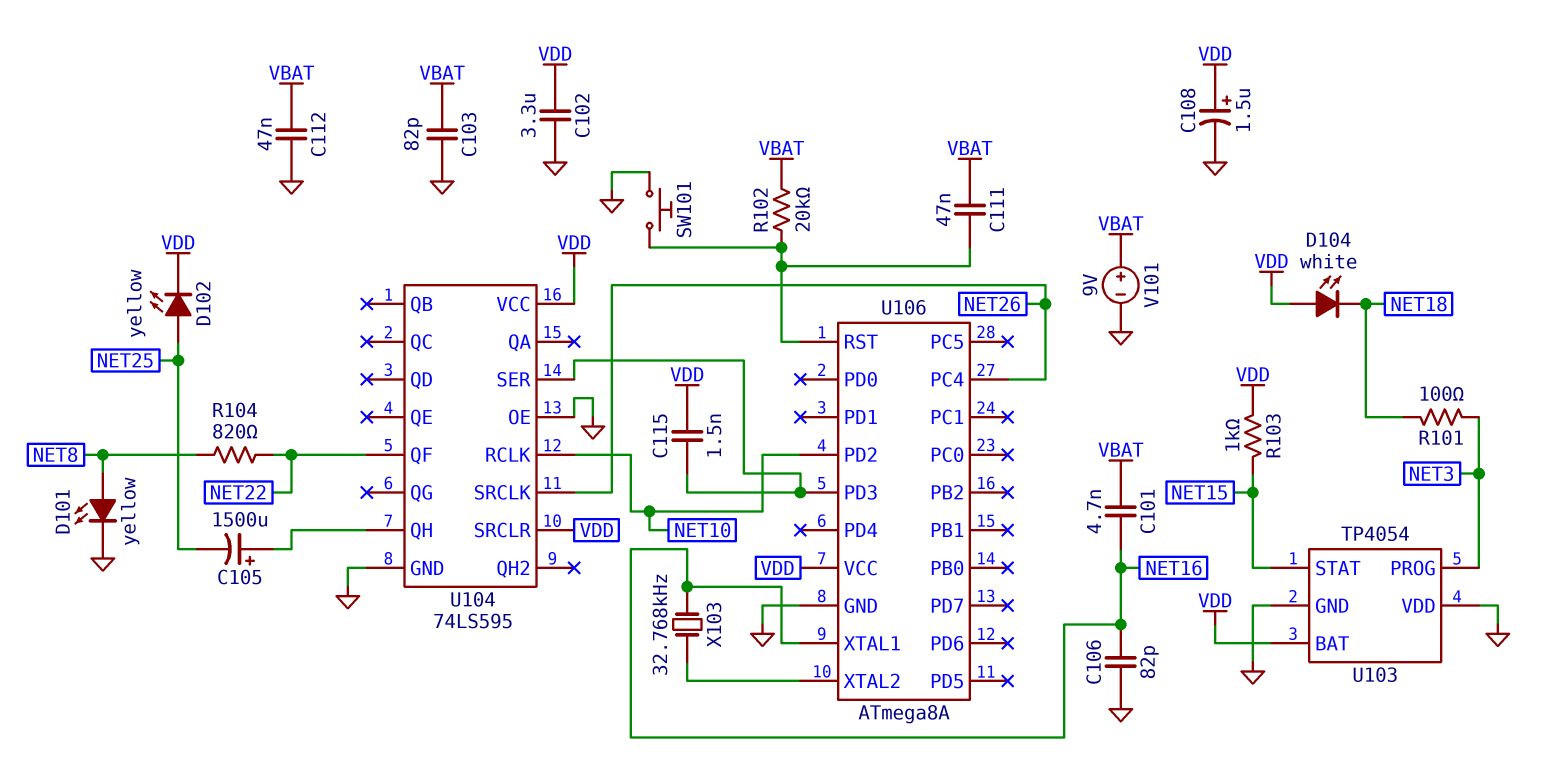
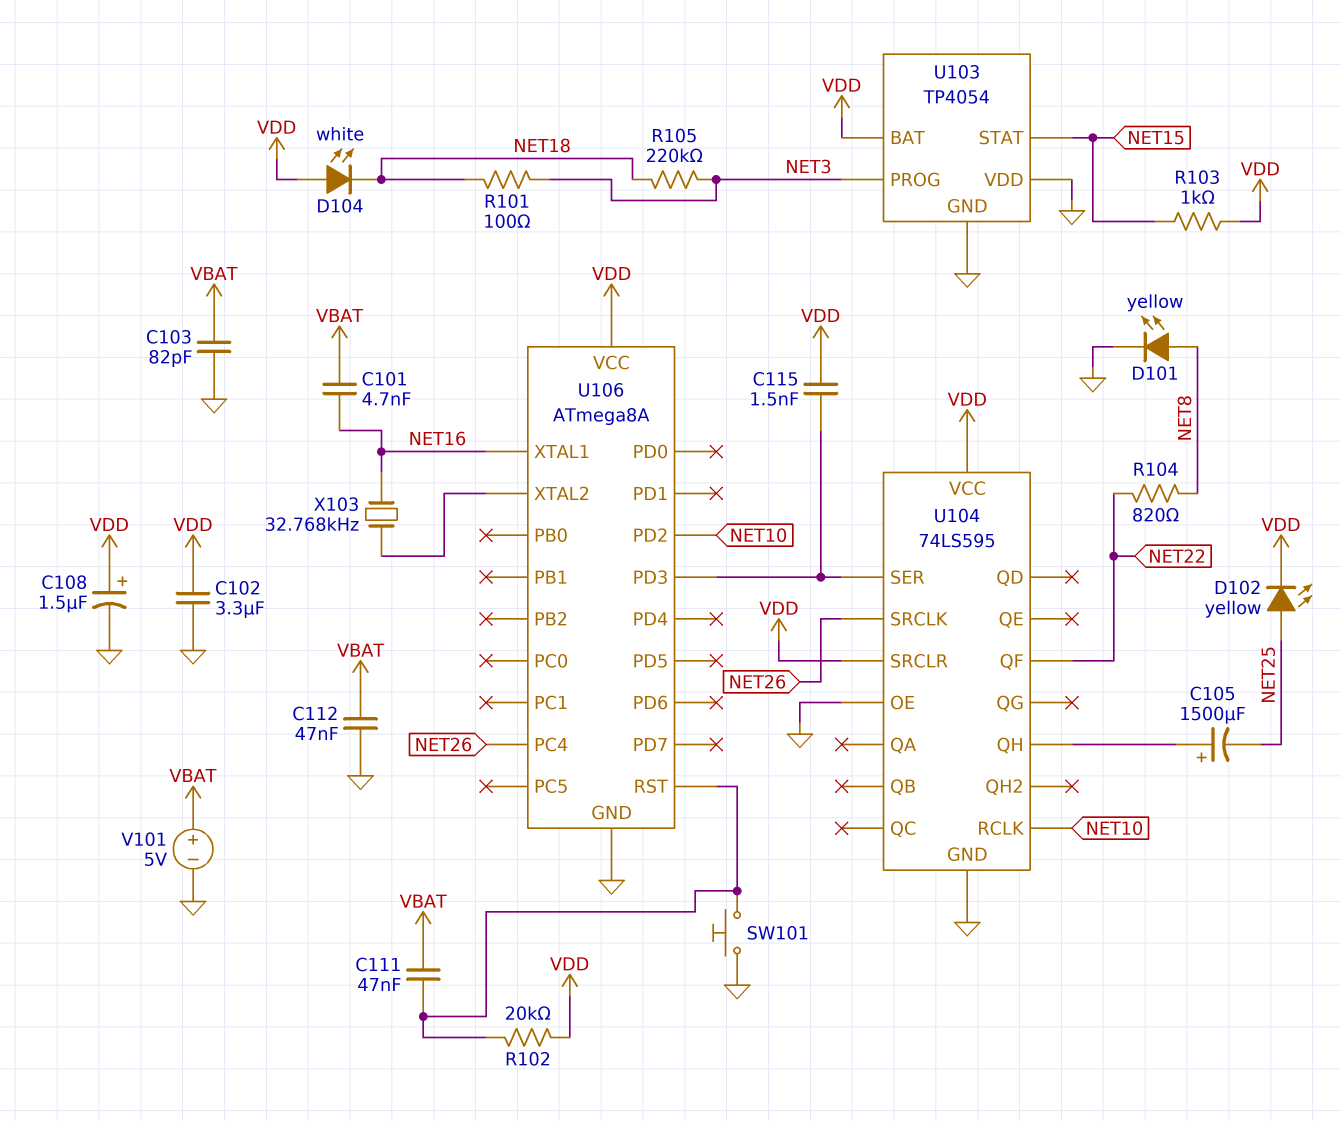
C106: 82pF (GND, NET16) -> none
R102: 20k (U106/RST, VBAT) -> 20k (U106/RST, VDD)
R105: none -> 220k (NET3, NET18)
V101: 9V (plus VBAT, minus GND) -> 5V (plus VBAT, minus GND)

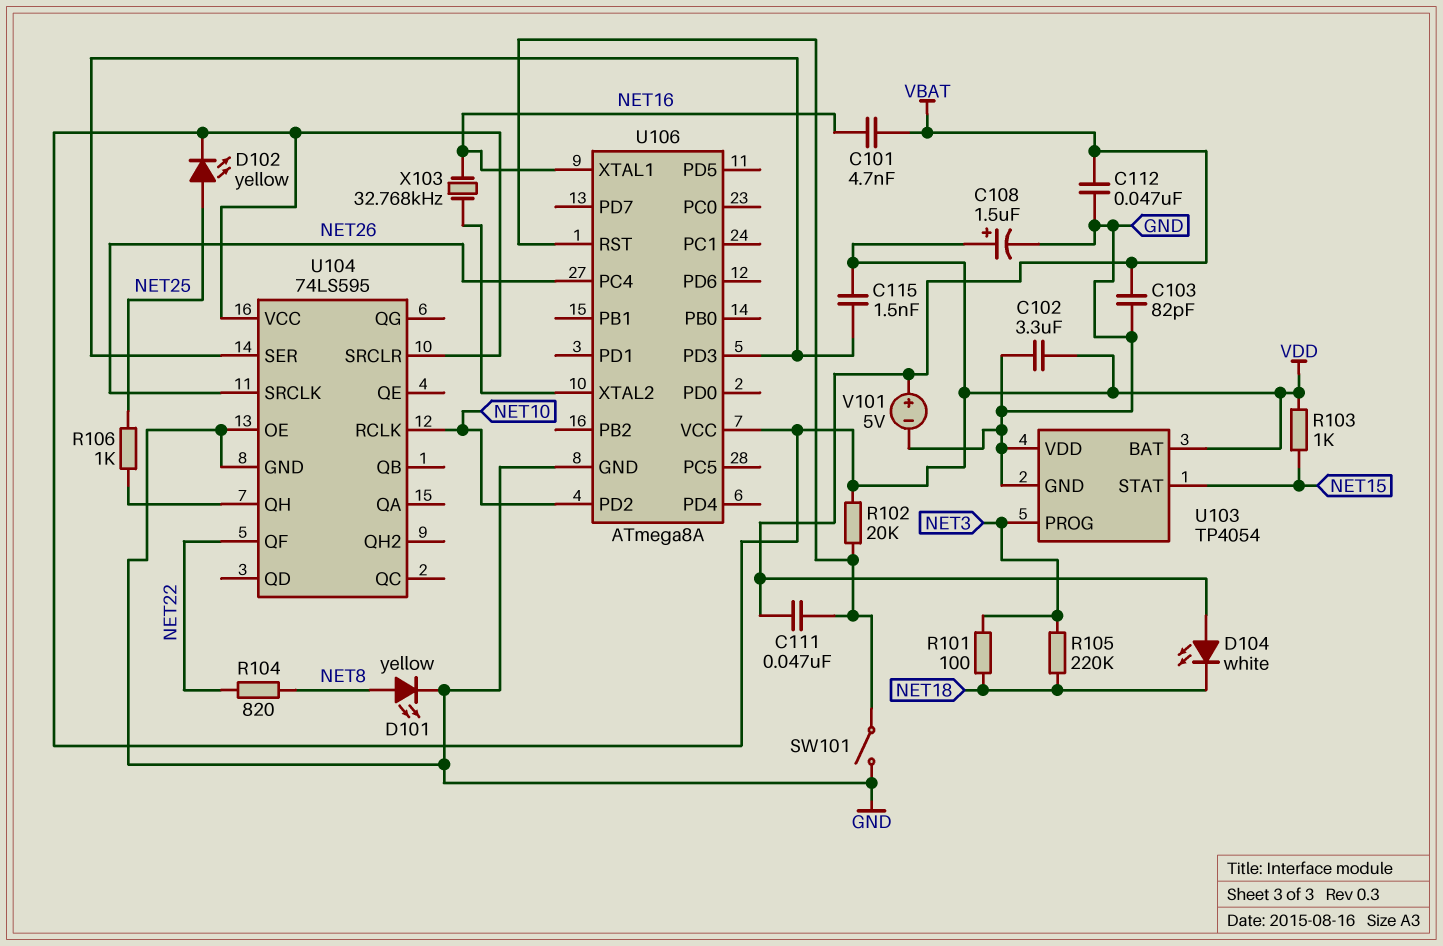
C105: 1500uF (plus U104/QH, minus NET25) -> none
D104: LED white (A VDD, K NET18) -> LED white (A VBAT, K NET18)
R106: none -> 1k (NET25, U104/QH)
SW101: button (GND, U106/RST) -> switch (GND, U106/RST)

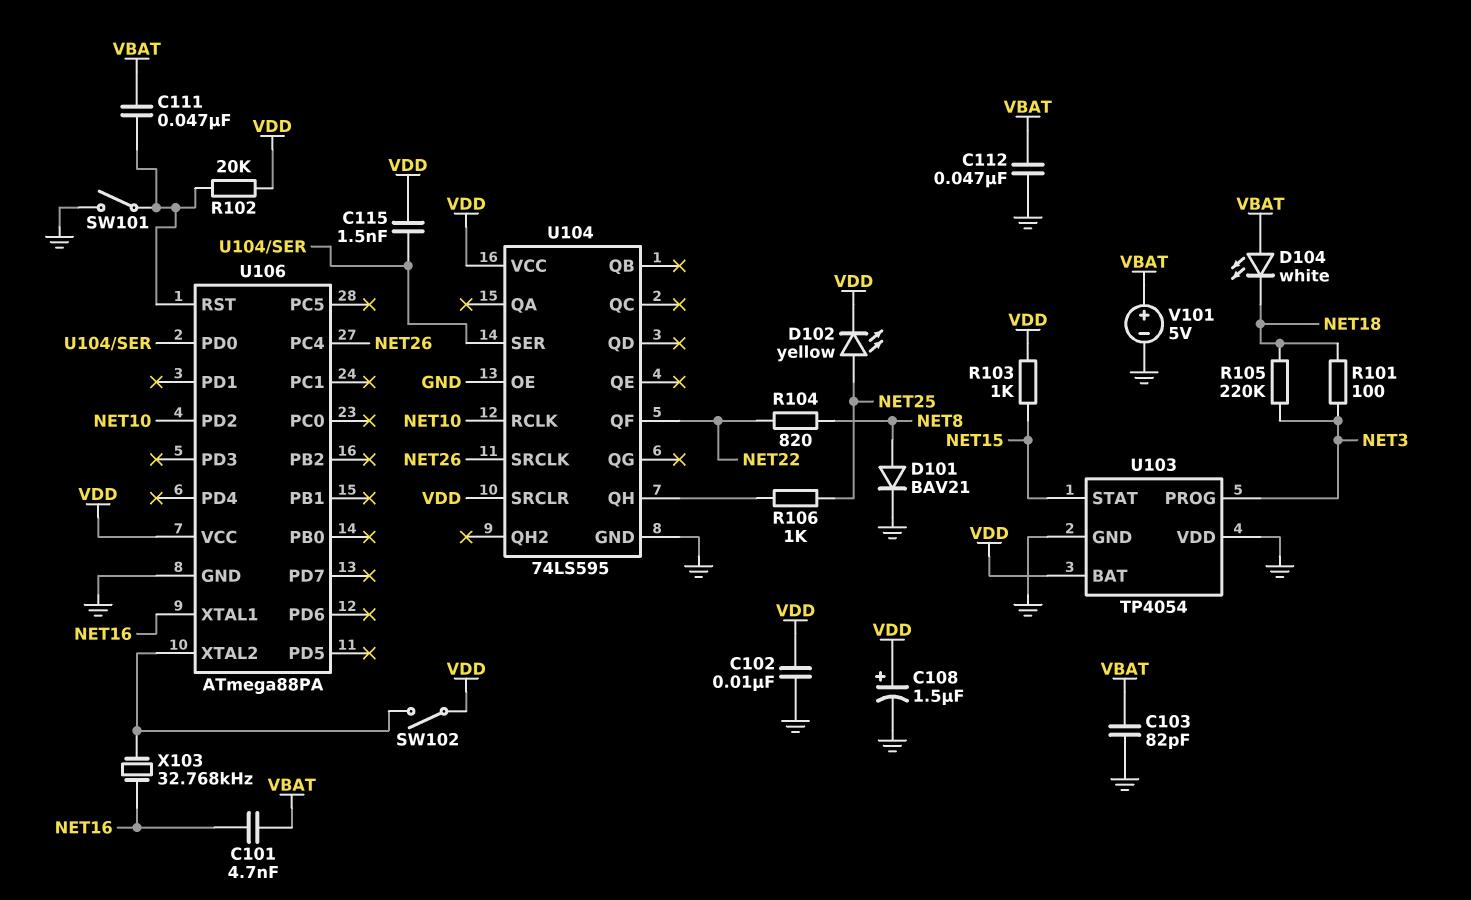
C102: 3.3uF (GND, VDD) -> 10nF (GND, VDD)
D101: LED yellow (A NET8, K GND) -> diode BAV21 (A NET8, K GND)
SW102: none -> switch (U106/XTAL2, VDD)
U106: ATmega8A -> ATmega88PA
U106 pin PD0: none -> U104/SER
U106 pin PD3: U104/SER -> none

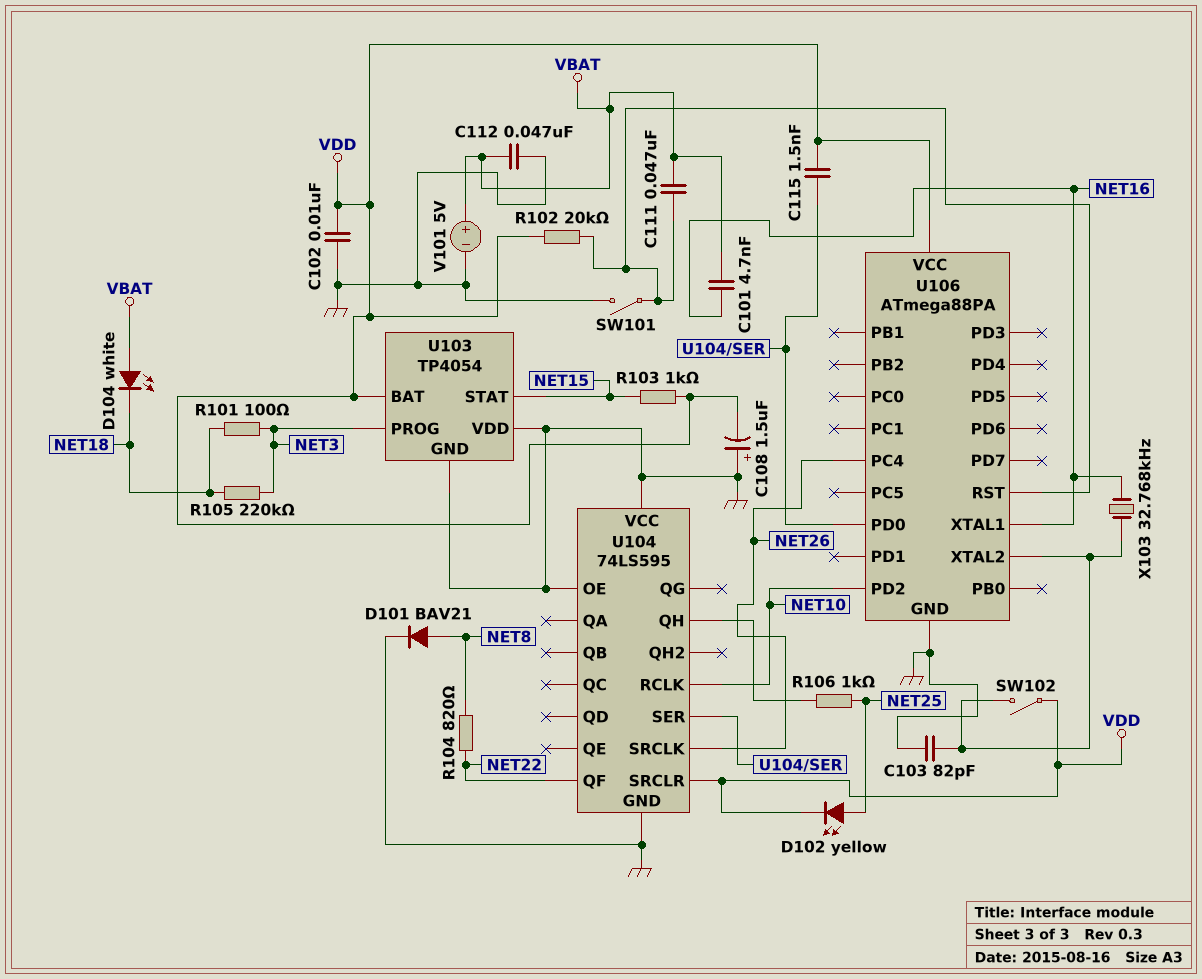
C103: 82pF (GND, VBAT) -> 82pF (GND, U106/XTAL2)
C108: 1.5uF (plus VDD, minus GND) -> 1.5uF (plus GND, minus VDD)
U104 pin VCC: VDD -> GND

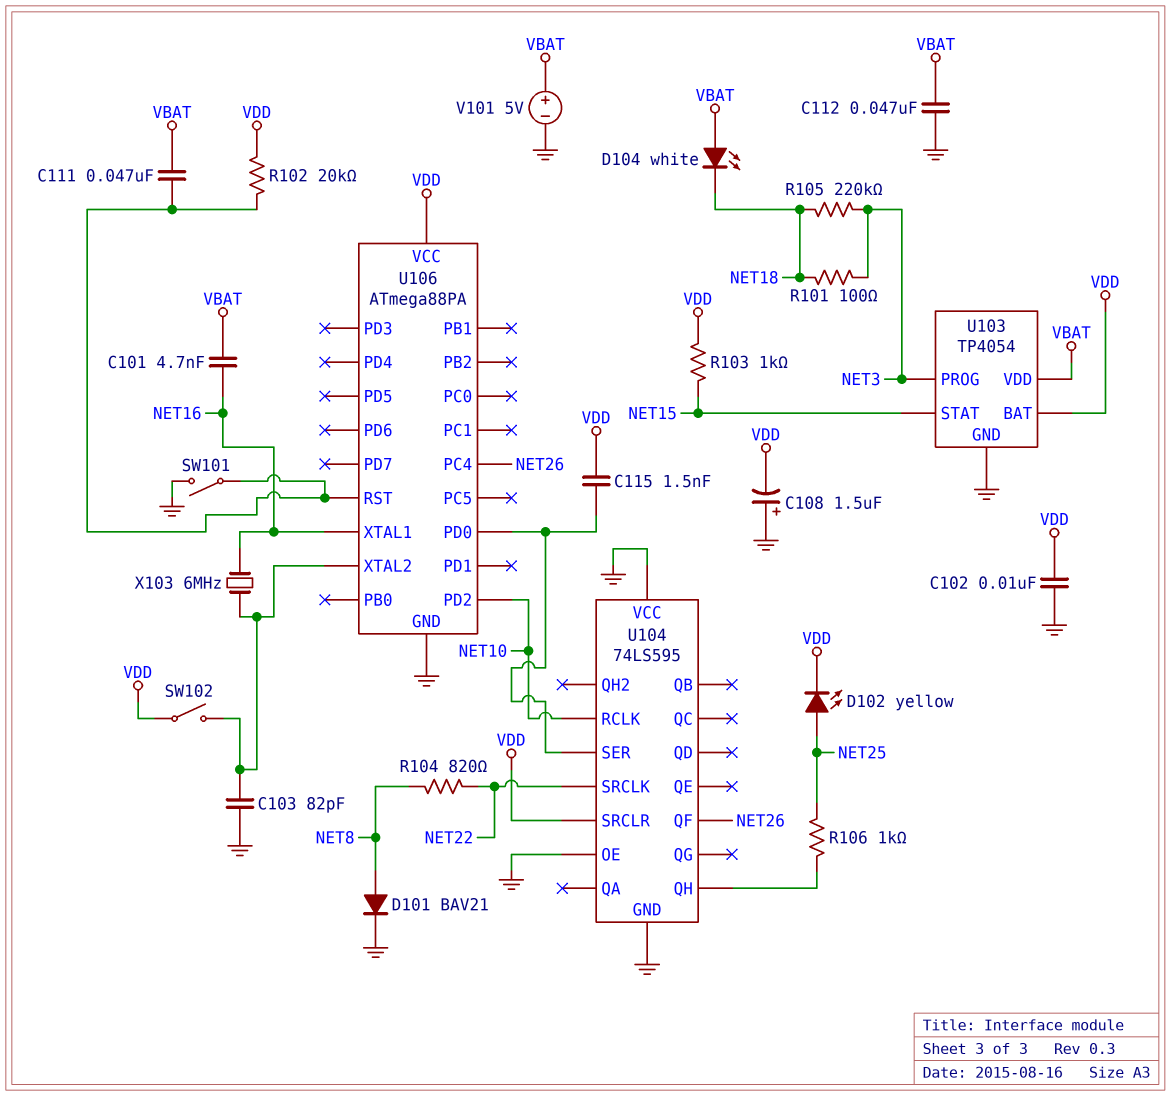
U103 pin VDD: GND -> VBAT
U104 pin QF: NET22 -> NET26
U104 pin SRCLK: NET26 -> NET22
X103: 32.768kHz (NET16, U106/XTAL2) -> 6MHz (NET16, U106/XTAL2)

